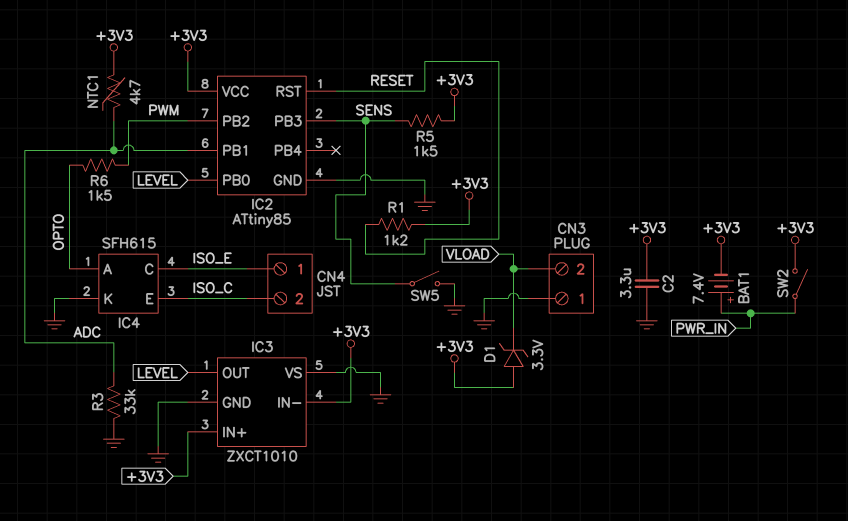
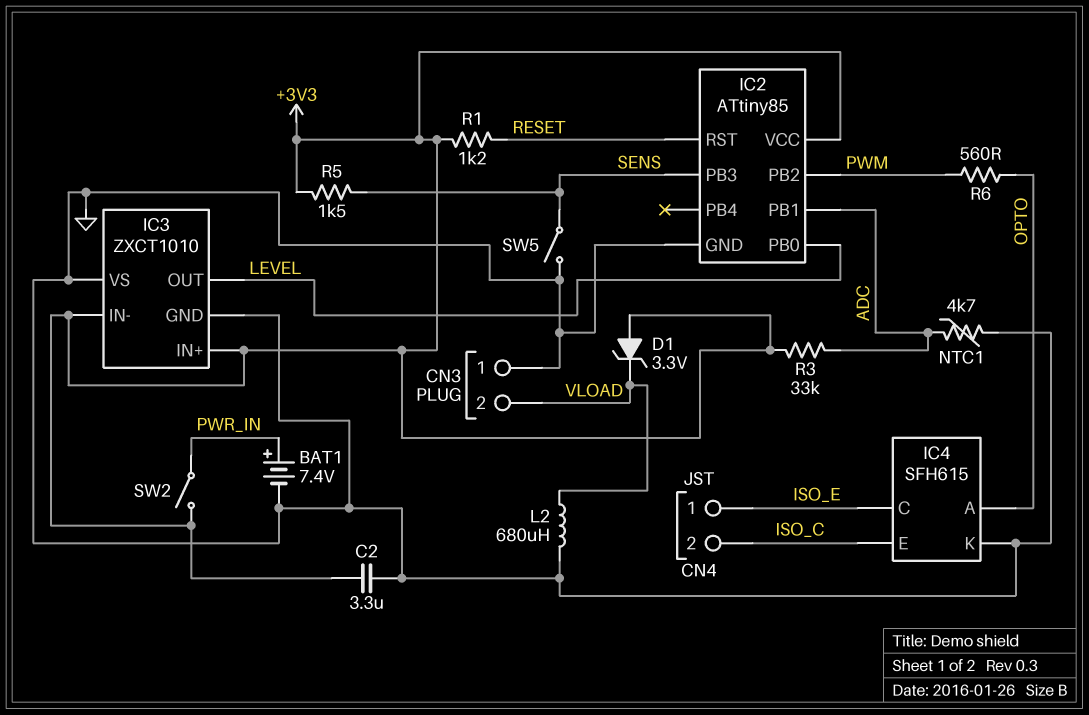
BAT1: 7.4V (plus PWR_IN, minus +3V3) -> 7.4V (plus PWR_IN, minus GND)
L2: none -> 680uH (GND, VLOAD)
NTC1: 4.7k (+3V3, ADC) -> 4.7k (ADC, GND)
R3: 33k (ADC, GND) -> 33k (+3V3, ADC)
R6: 1.5k (OPTO, PWM) -> 560 (OPTO, PWM)

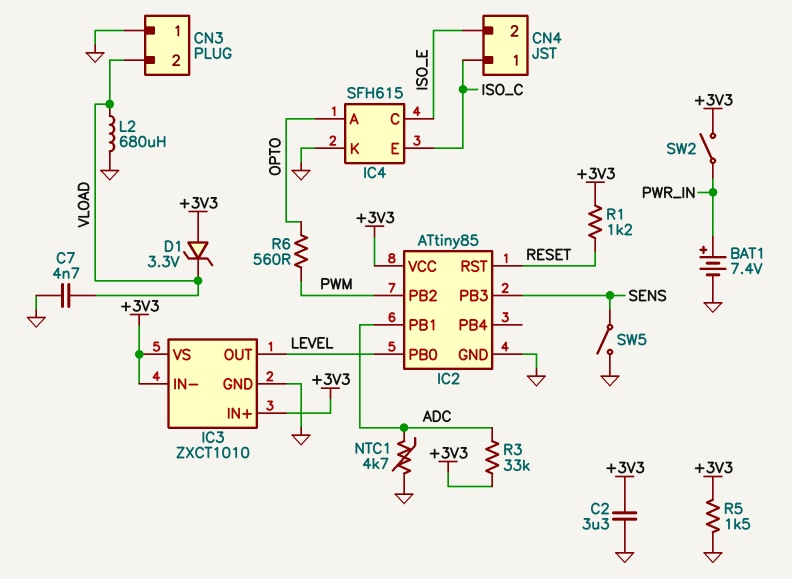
C7: none -> 4.7nF (GND, VLOAD)
CN4 pin 1: ISO_E -> ISO_C
CN4 pin 2: ISO_C -> ISO_E
IC3 pin VS: GND -> +3V3
R5: 1.5k (+3V3, SENS) -> 1.5k (+3V3, GND)

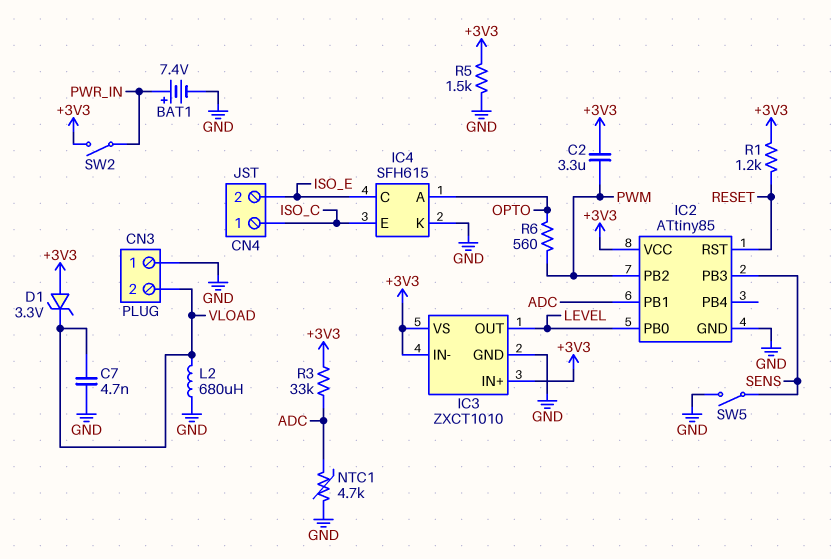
C2: 3.3uF (+3V3, GND) -> 3.3uF (+3V3, PWM)

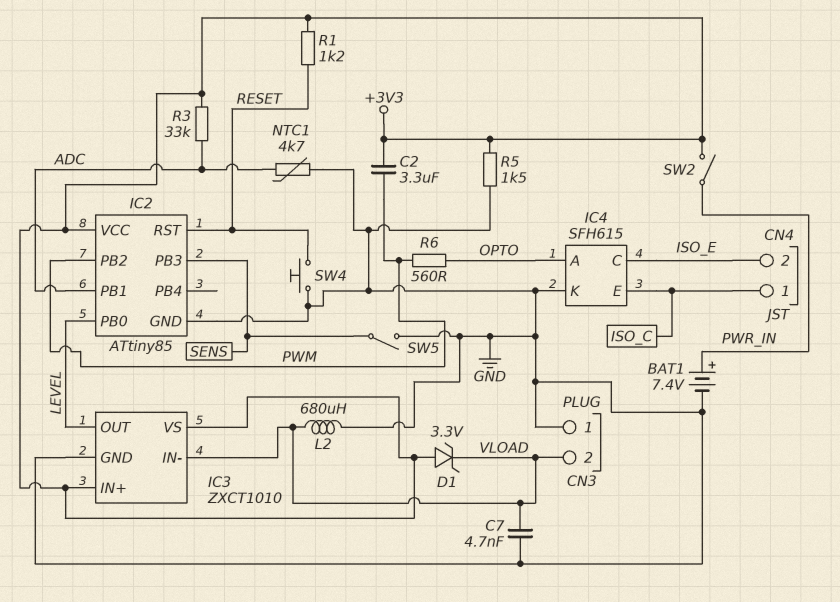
IC3 pin IN-: +3V3 -> VLOAD
SW4: none -> button (GND, RESET)

